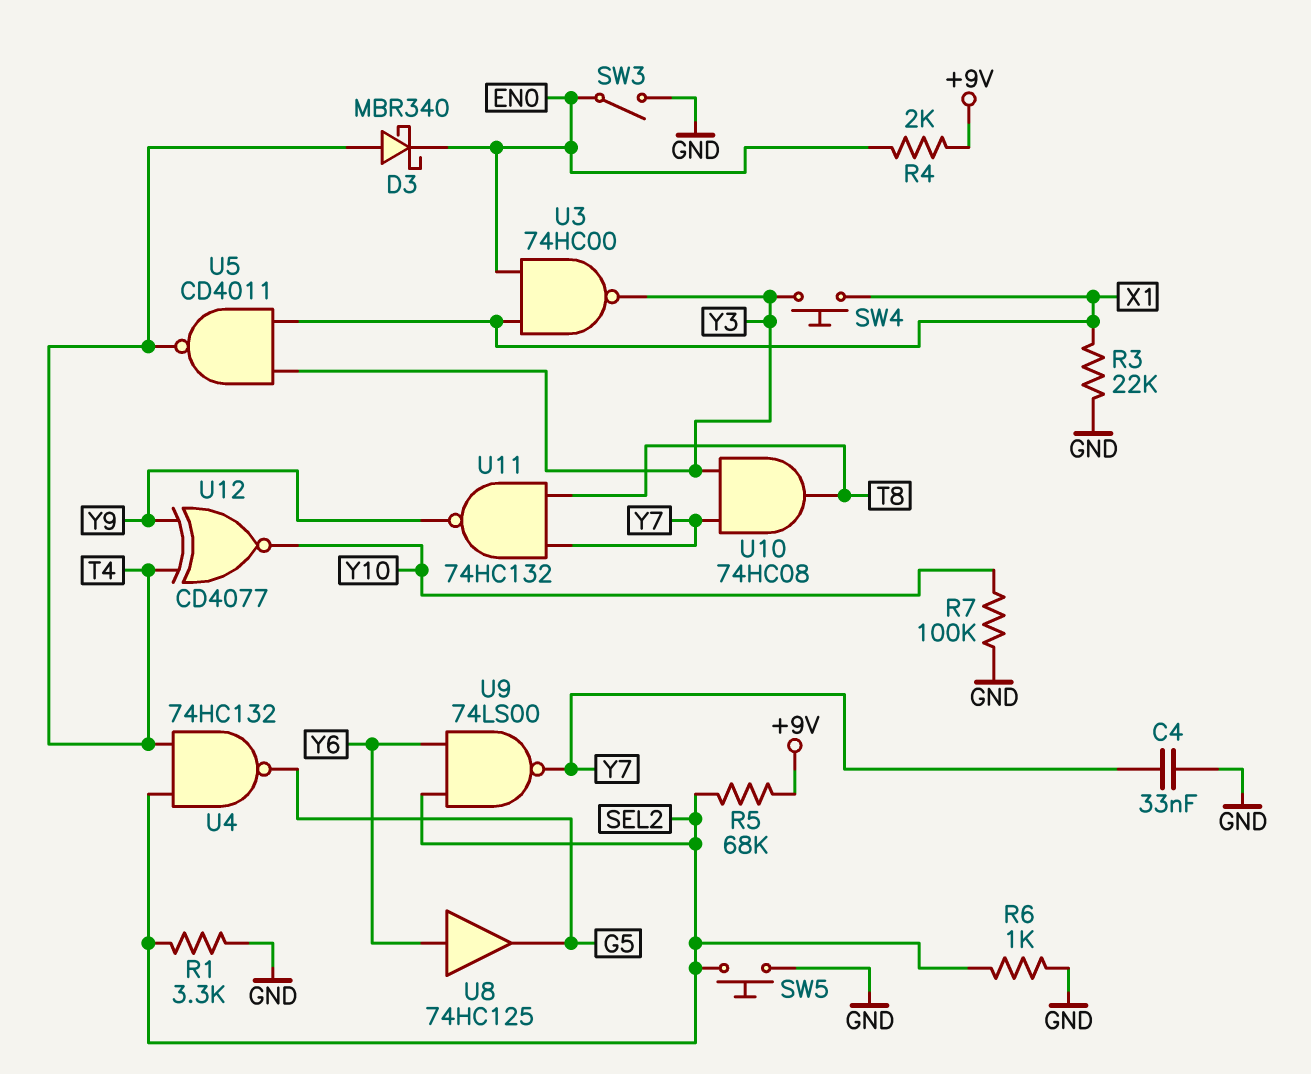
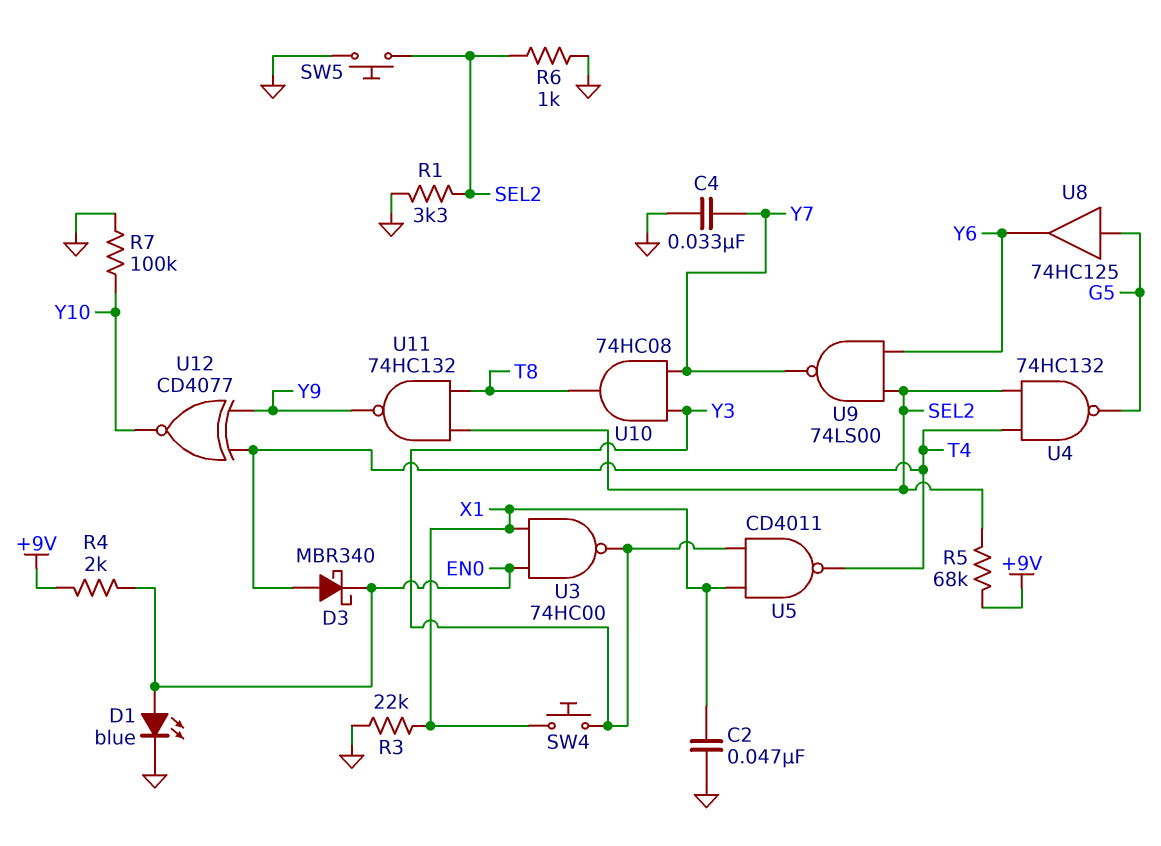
C2: none -> 47nF (GND, X1)
D1: none -> LED blue (A EN0, K GND)
SW3: switch (EN0, GND) -> none
U8: buffer 74HC125 (in Y6, out G5) -> buffer 74HC125 (in G5, out Y6)
U11: NAND 74HC132 (in T8, in Y7, out Y9) -> NAND 74HC132 (in SEL2, in T8, out Y9)

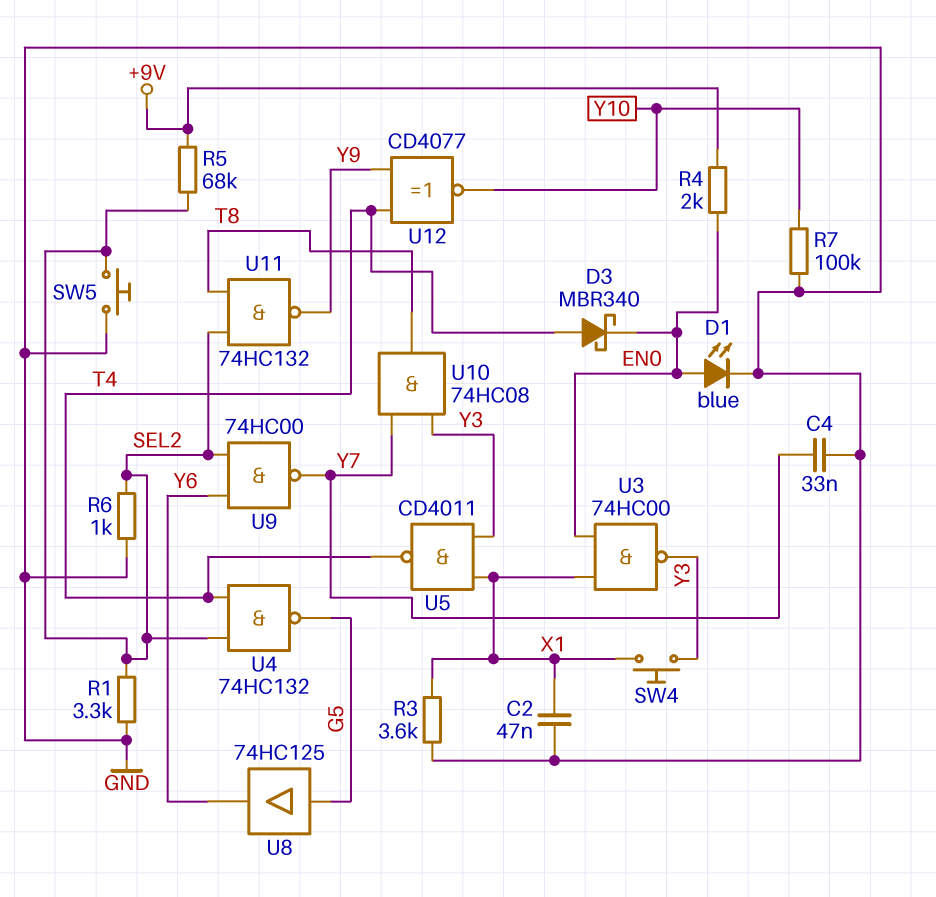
R3: 22k (GND, X1) -> 3.6k (GND, X1)
U9: NAND 74LS00 (in SEL2, in Y6, out Y7) -> NAND 74HC00 (in SEL2, in Y6, out Y7)

